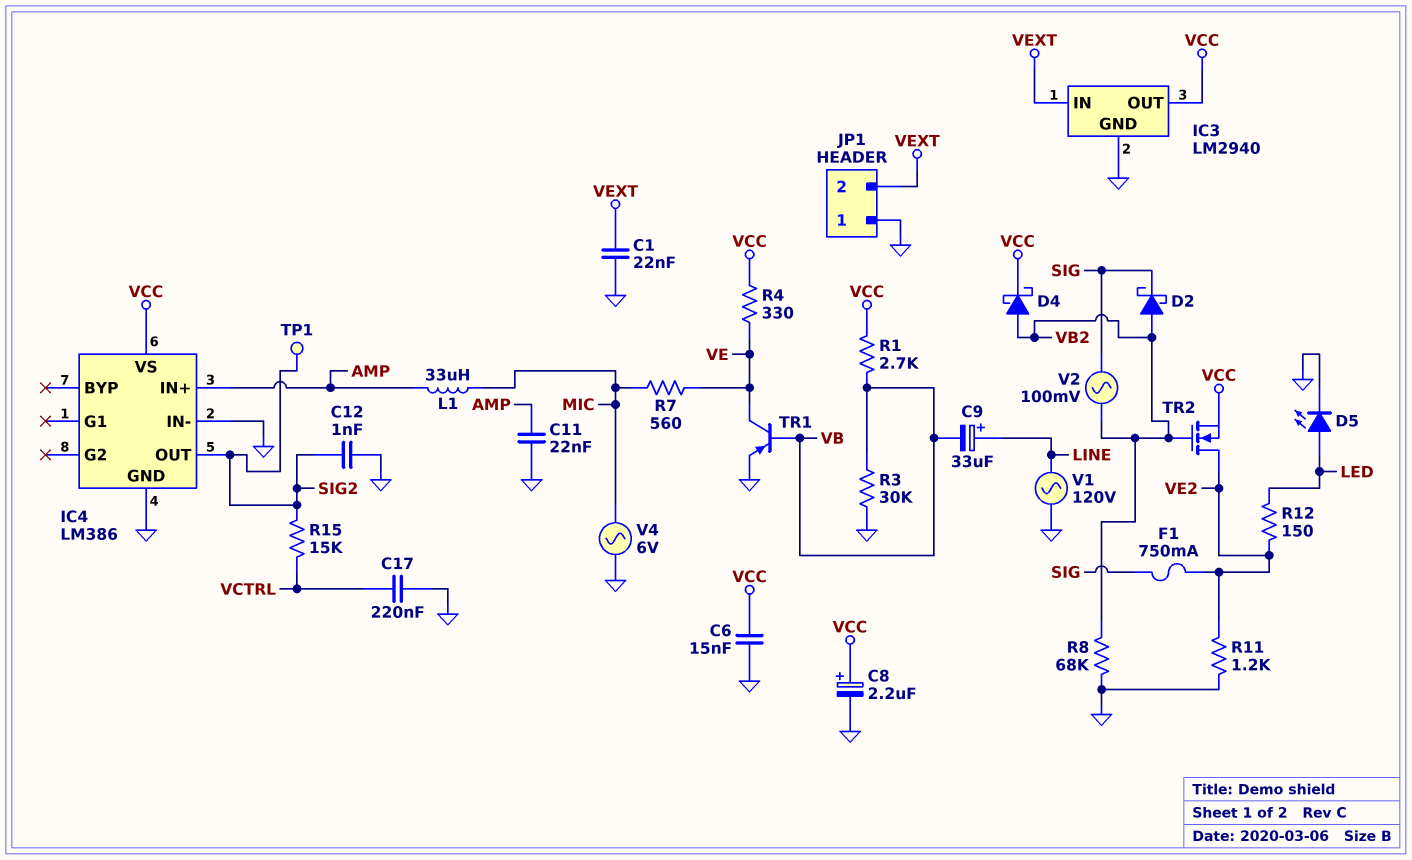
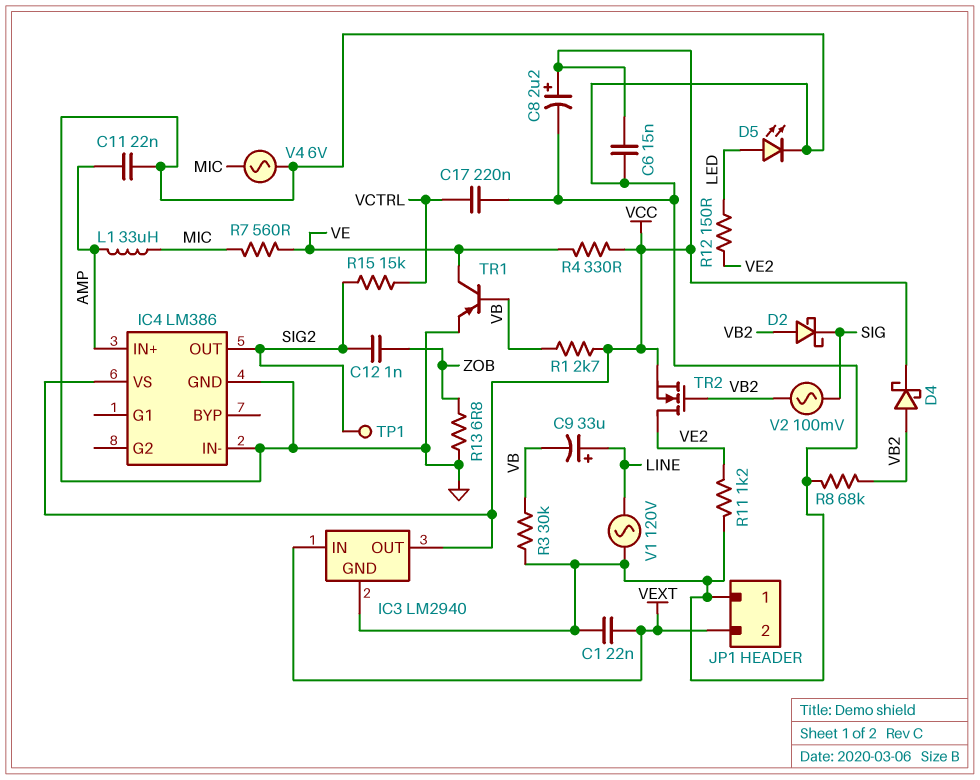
C12: 1nF (GND, SIG2) -> 1nF (SIG2, ZOB)
F1: 750mA (SIG, VE2) -> none
R13: none -> 6.8 (GND, ZOB)

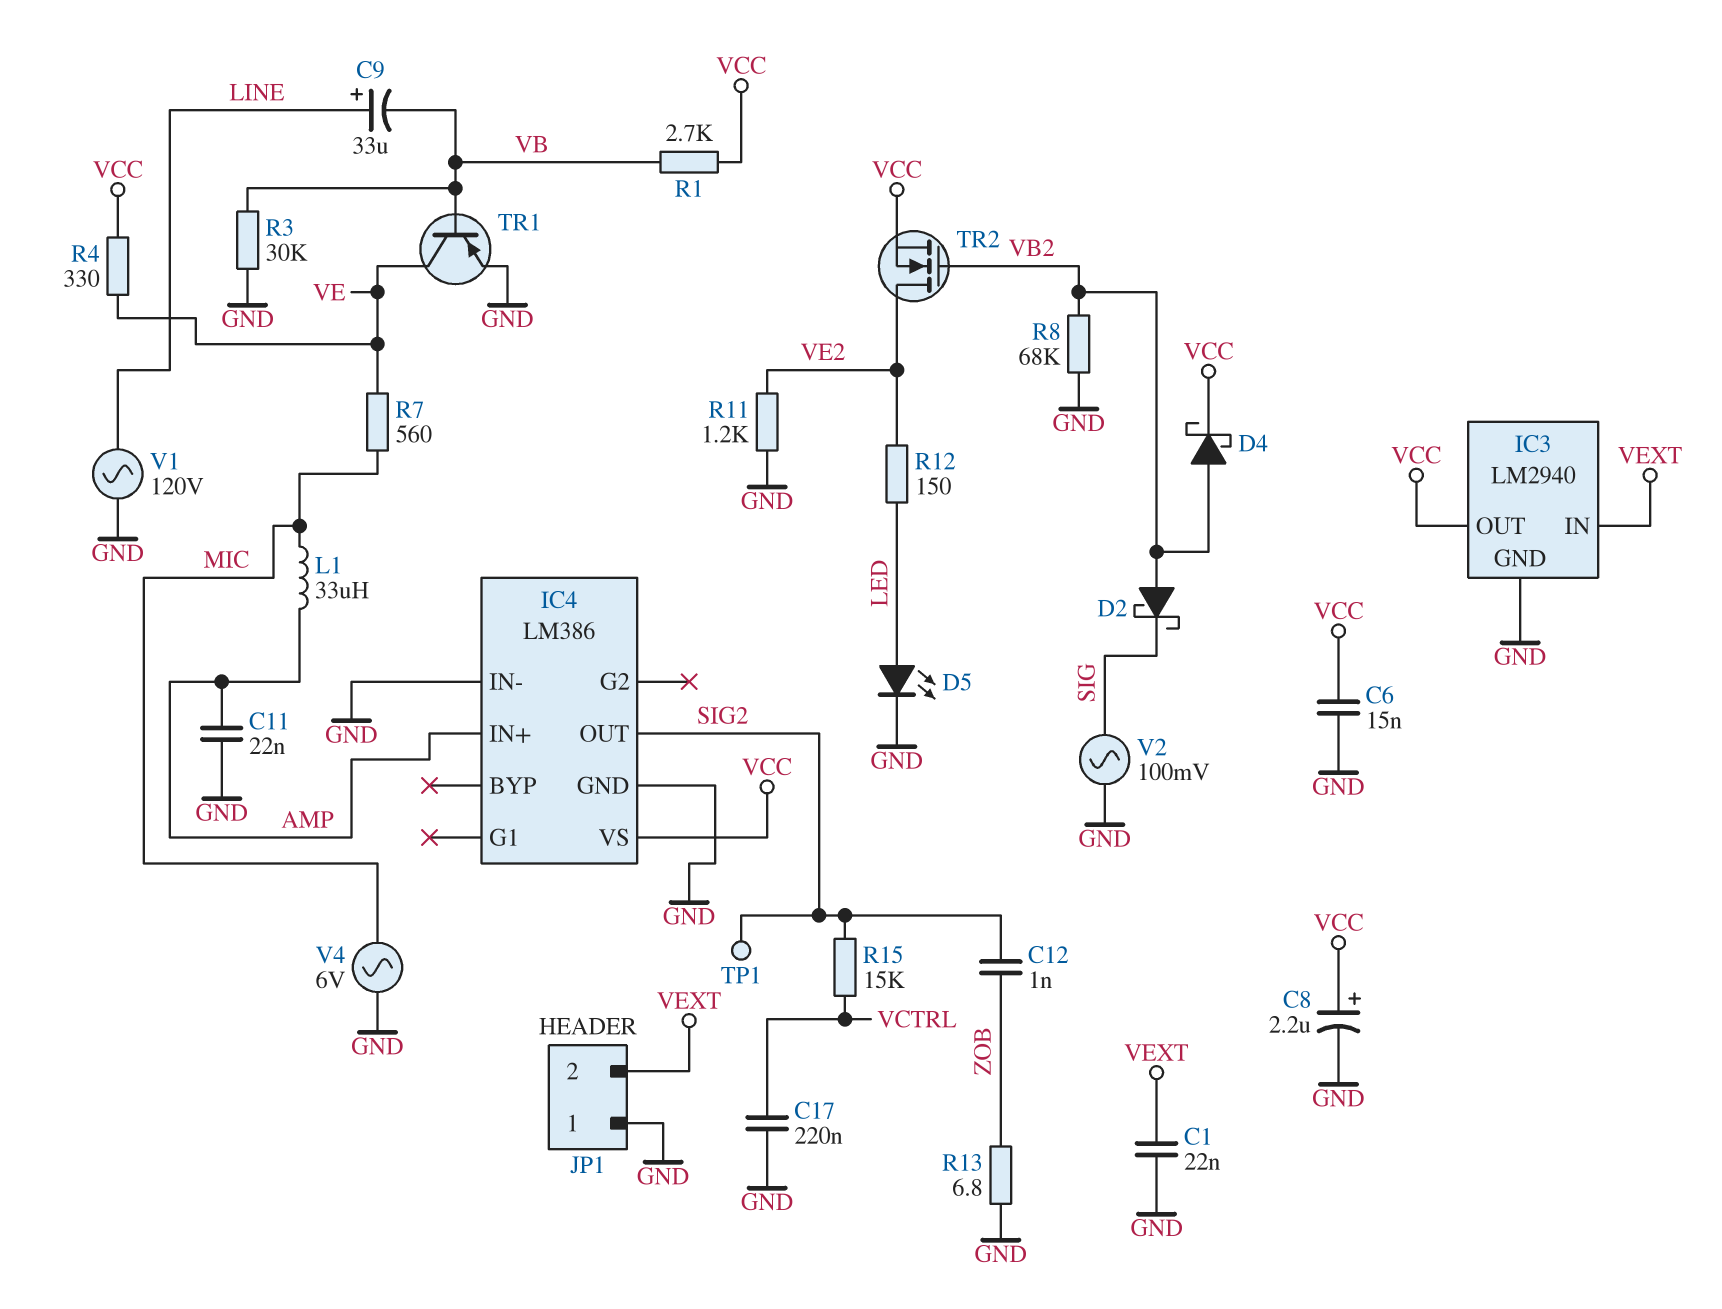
V2: AC 100mV (SIG, VB2) -> AC 100mV (GND, SIG)

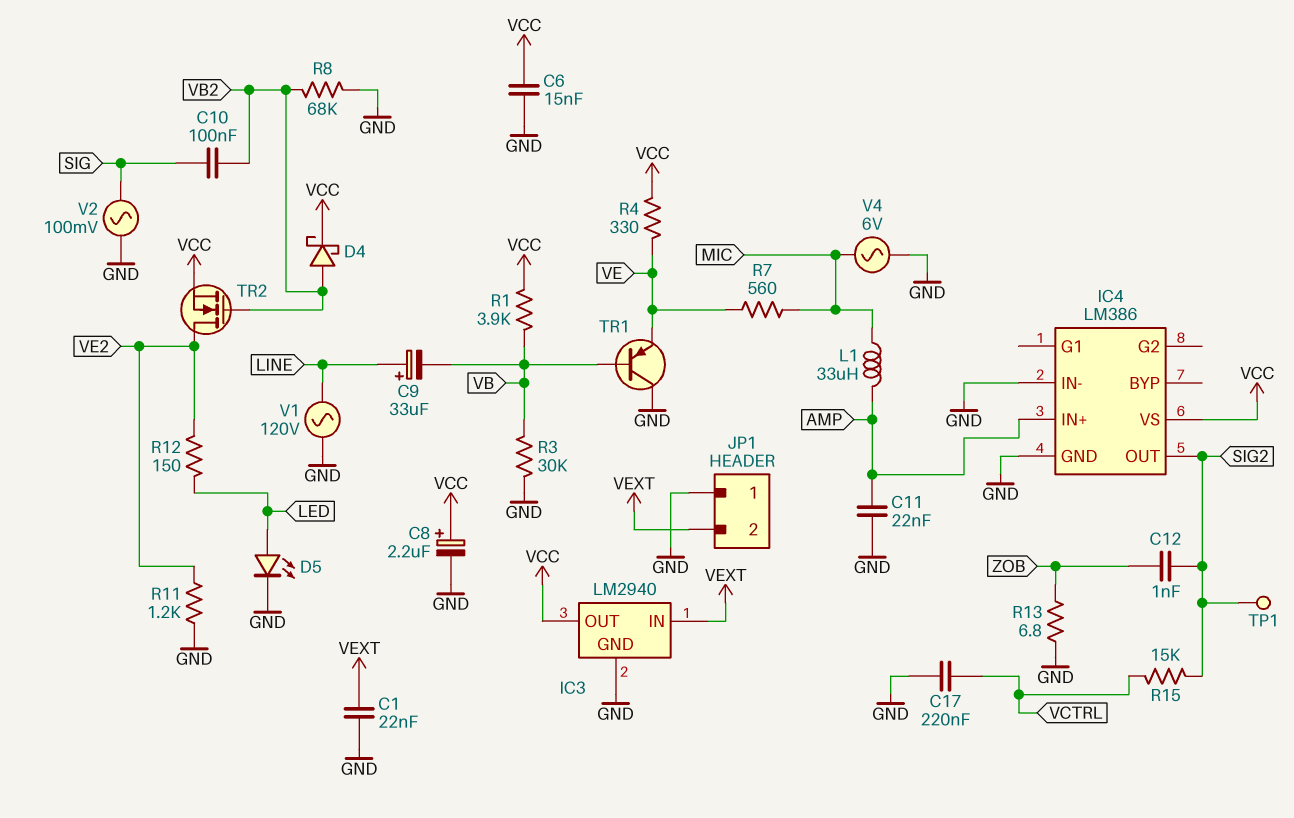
C10: none -> 100nF (SIG, VB2)
D2: schottky (A VB2, K SIG) -> none
R1: 2.7k (VB, VCC) -> 3.9k (VB, VCC)
TR1: PNP (B VB, C VE, E GND) -> PNP (B VB, C GND, E VE)

